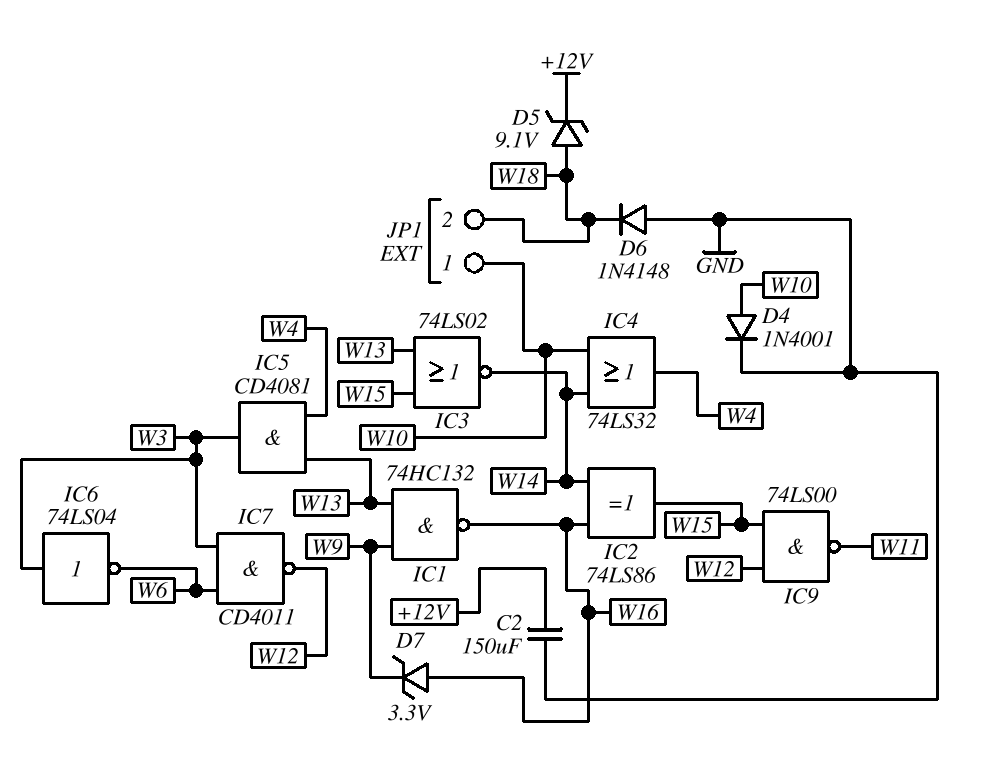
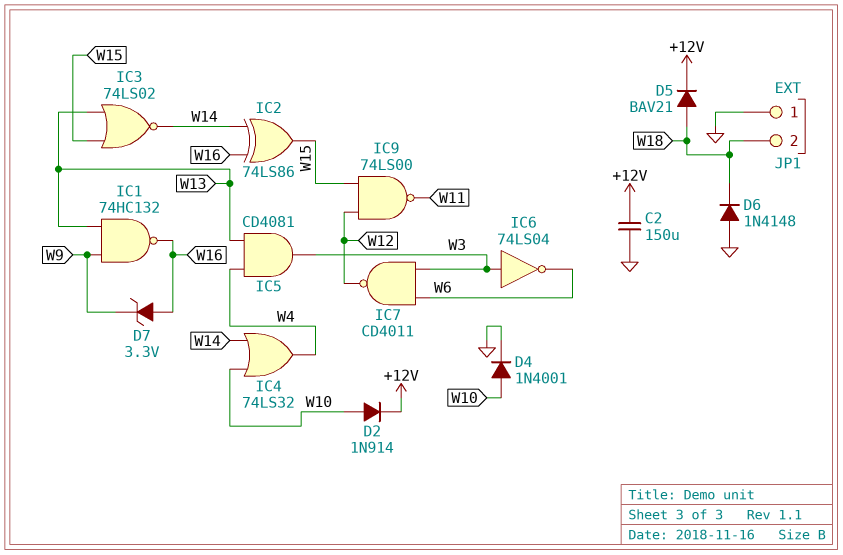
D2: none -> diode 1N914 (A W10, K +12V)
D5: zener 9.1V (A W18, K +12V) -> diode BAV21 (A W18, K +12V)
JP1 pin 1: W10 -> GND

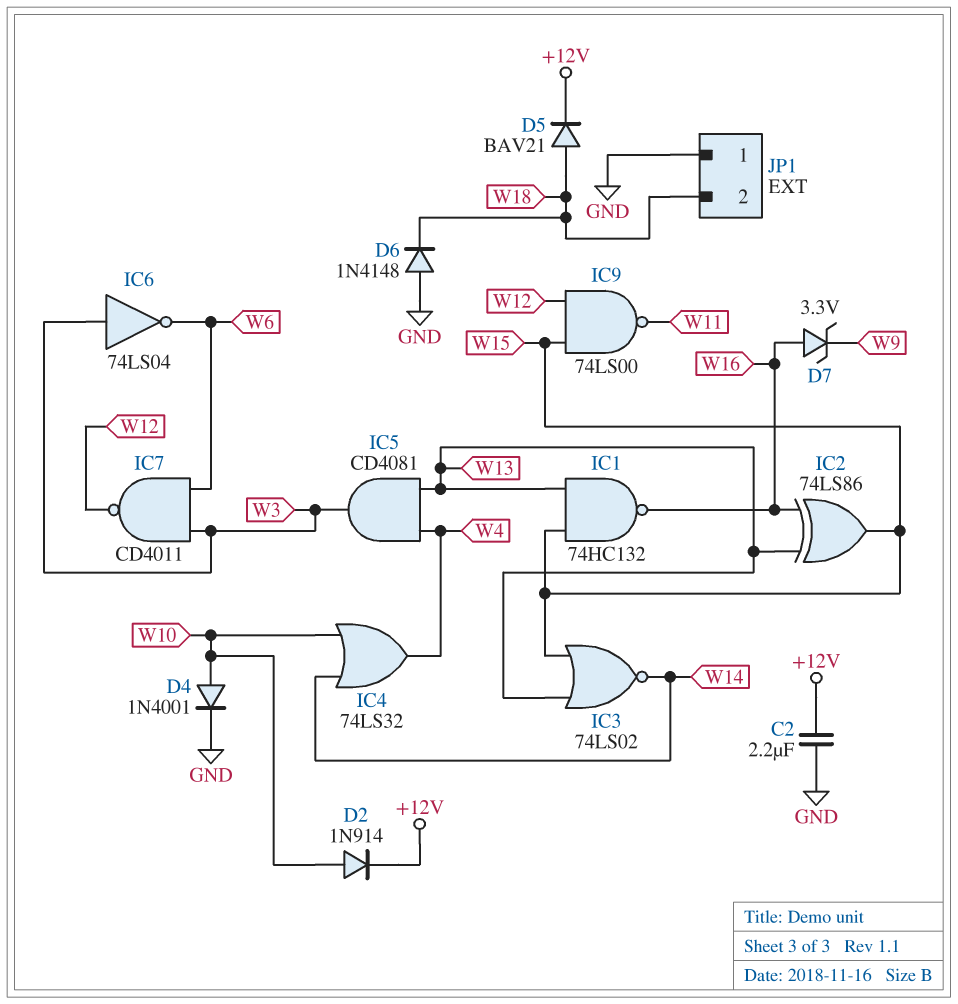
C2: 150uF (+12V, GND) -> 2.2uF (+12V, GND)
IC1: NAND 74HC132 (in W9, in W13, out W16) -> NAND 74HC132 (in W13, in W15, out W16)
IC2: XOR 74LS86 (in W14, in W16, out W15) -> XOR 74LS86 (in W13, in W16, out W15)

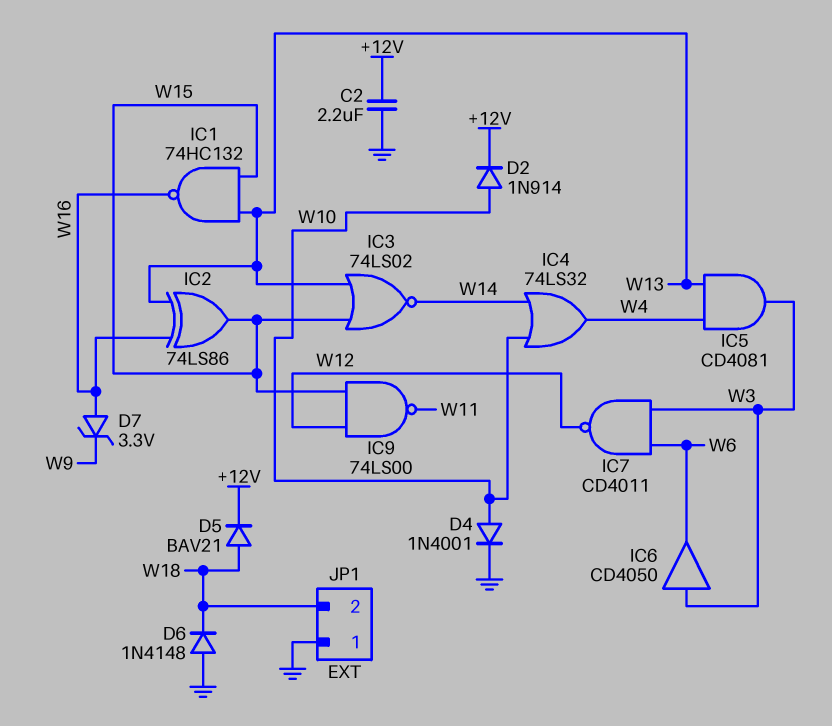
IC6: NOT 74LS04 (in W3, out W6) -> buffer CD4050 (in W3, out W6)

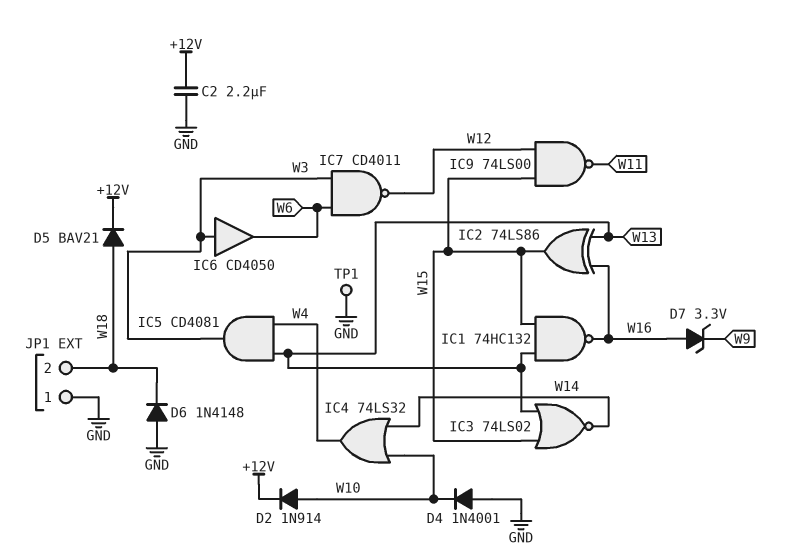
D4: diode 1N4001 (A W10, K GND) -> diode 1N4001 (A GND, K W10)
TP1: none -> test point (GND)

